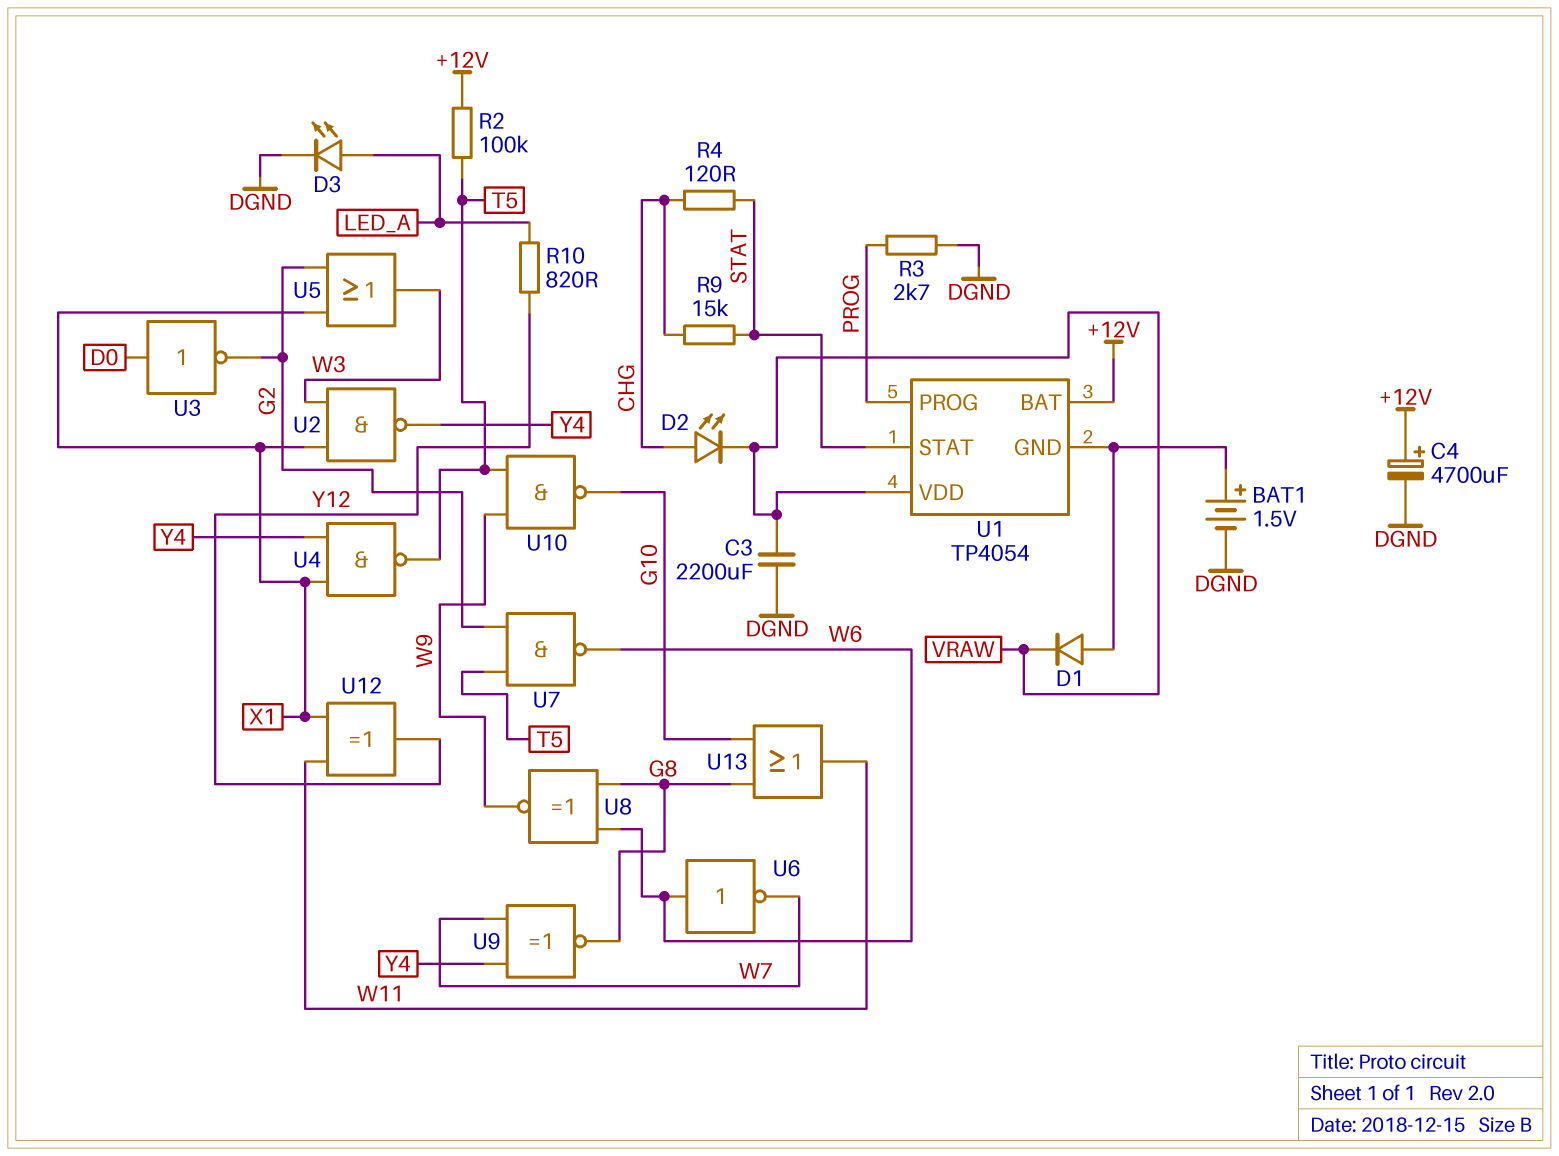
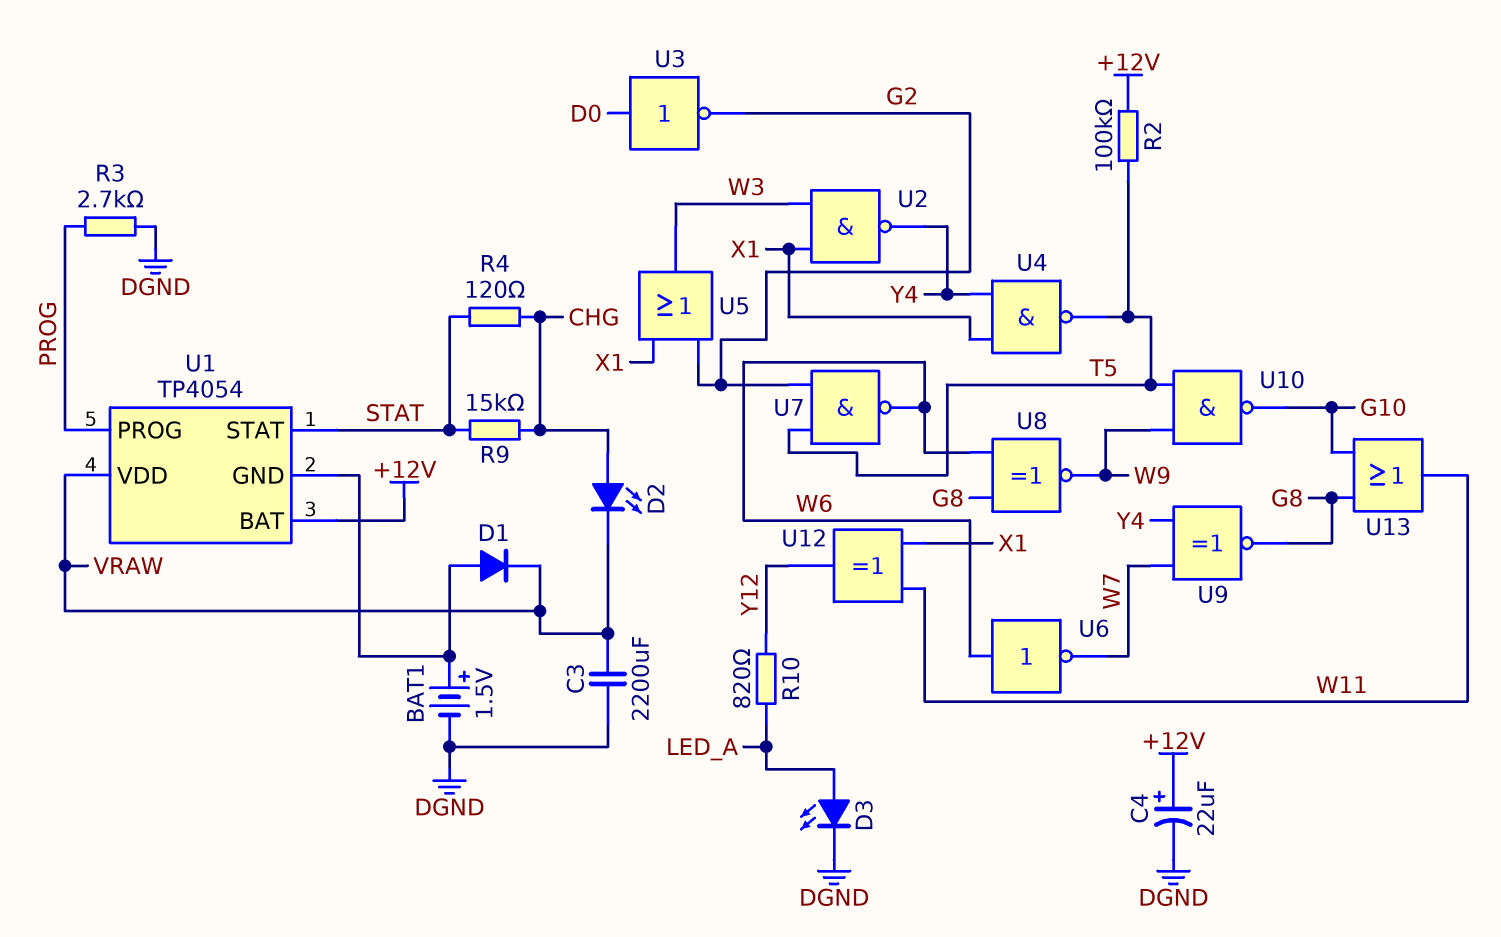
C4: 4700uF (plus +12V, minus DGND) -> 22uF (plus +12V, minus DGND)

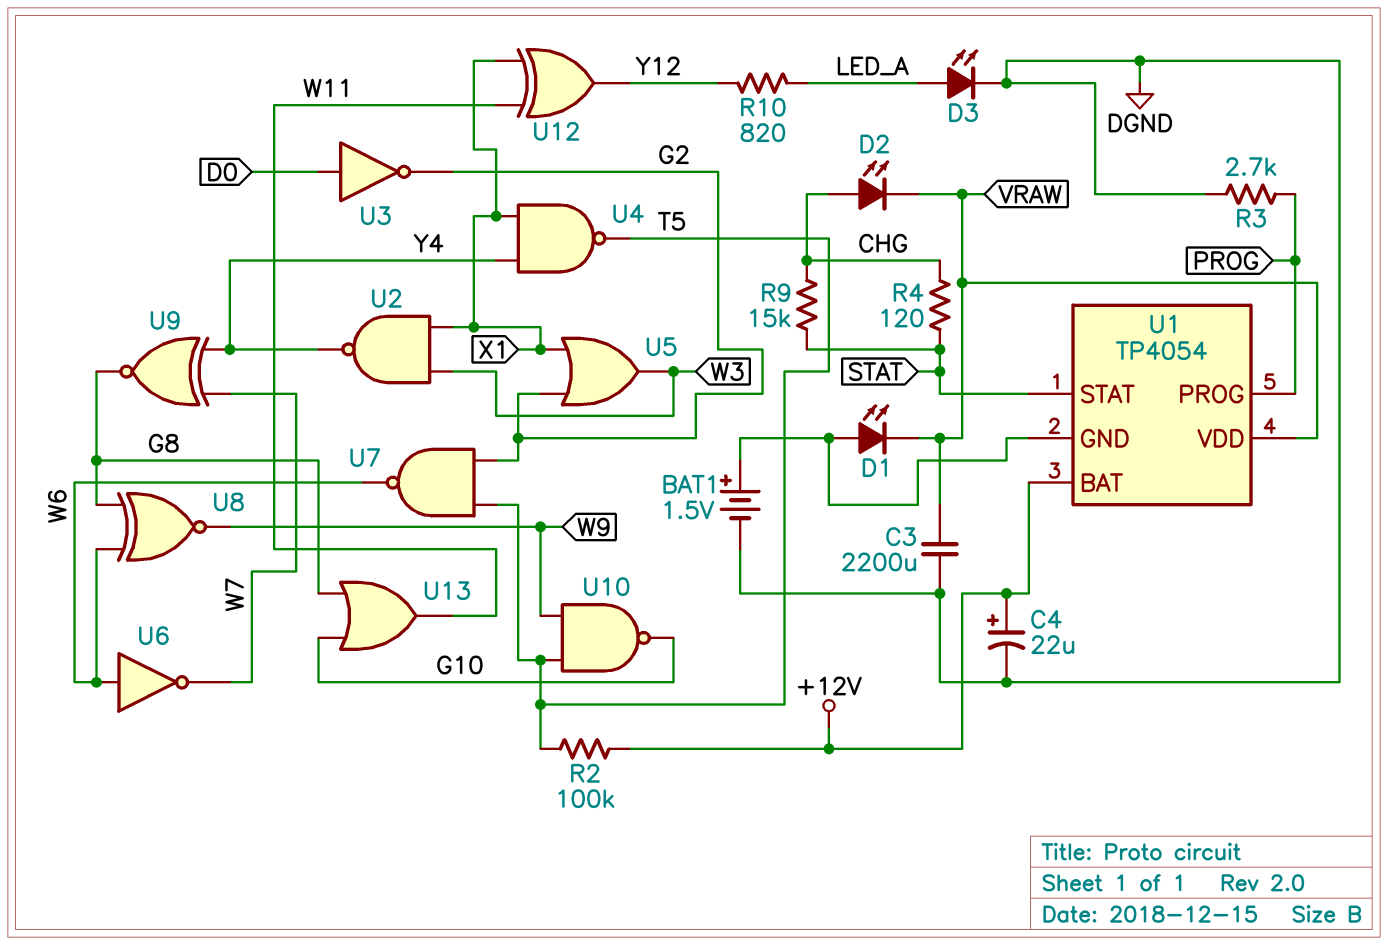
D1: diode (A U1/GND, K VRAW) -> LED (A U1/GND, K VRAW)

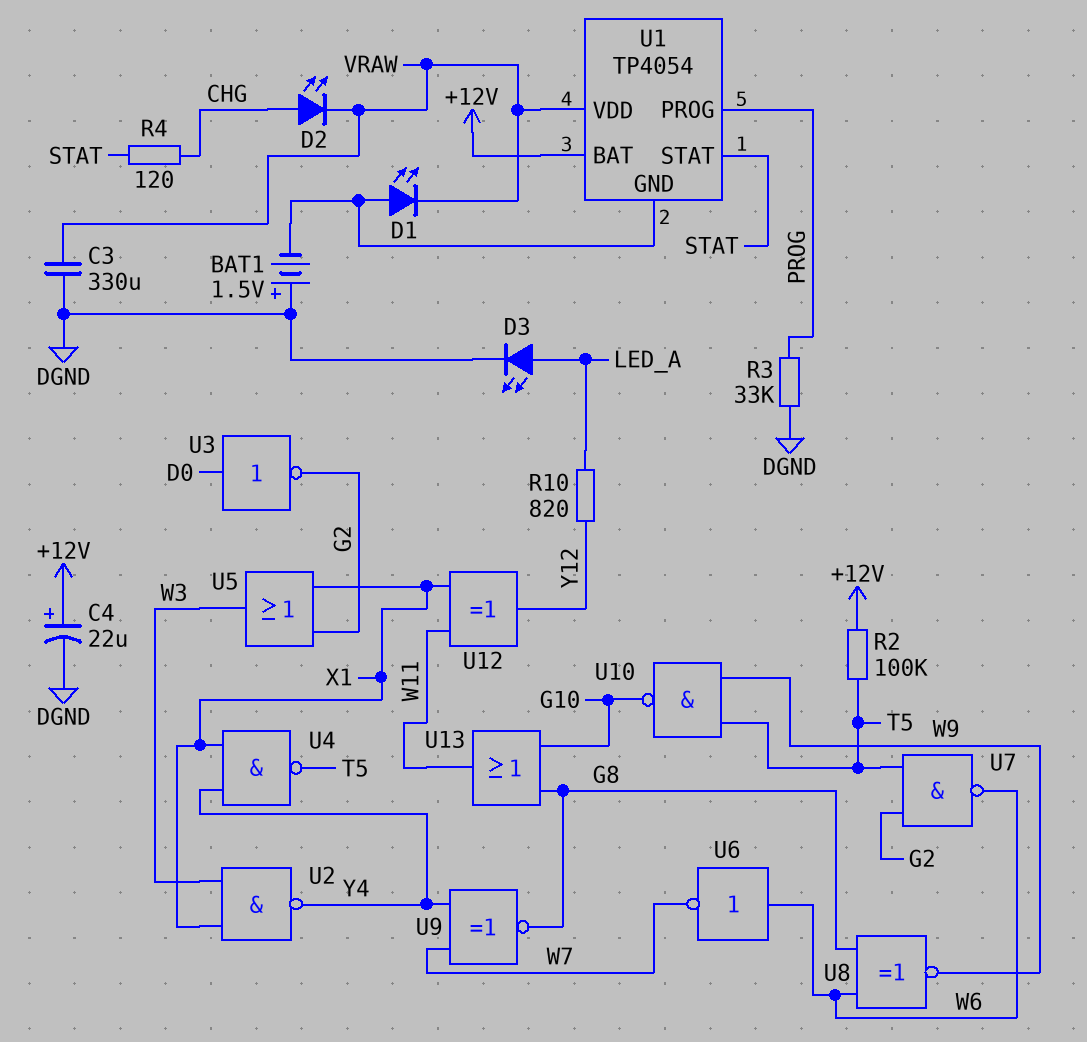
BAT1: 1.5V (plus U1/GND, minus DGND) -> 1.5V (plus DGND, minus U1/GND)
C3: 2200uF (DGND, VRAW) -> 330uF (DGND, VRAW)
R3: 2.7k (DGND, PROG) -> 33k (DGND, PROG)
R9: 15k (CHG, STAT) -> none

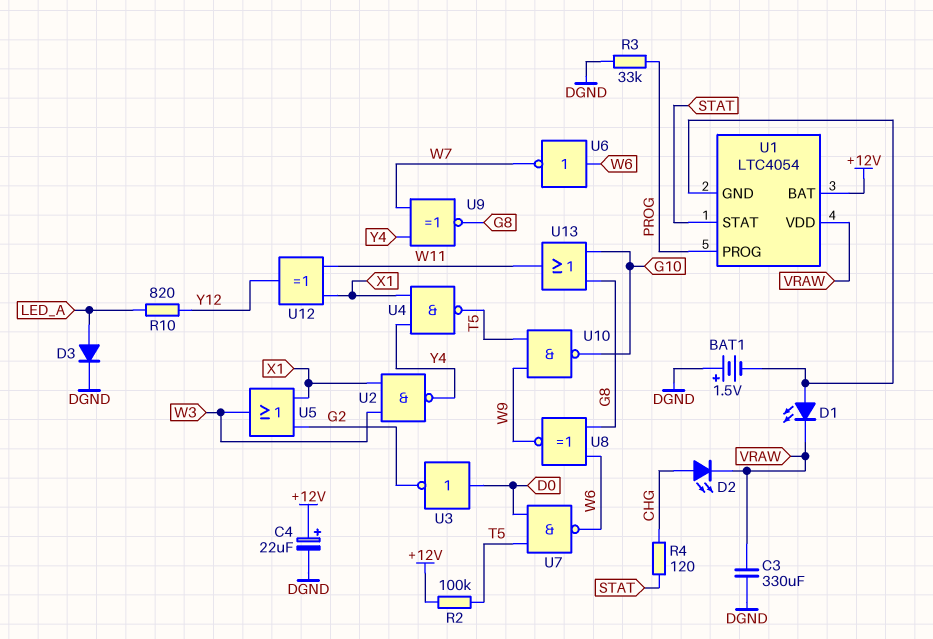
D3: LED (A LED_A, K DGND) -> diode (A LED_A, K DGND)
U1: TP4054 -> LTC4054
U7: NAND (in G2, in T5, out W6) -> NAND (in D0, in T5, out W6)

